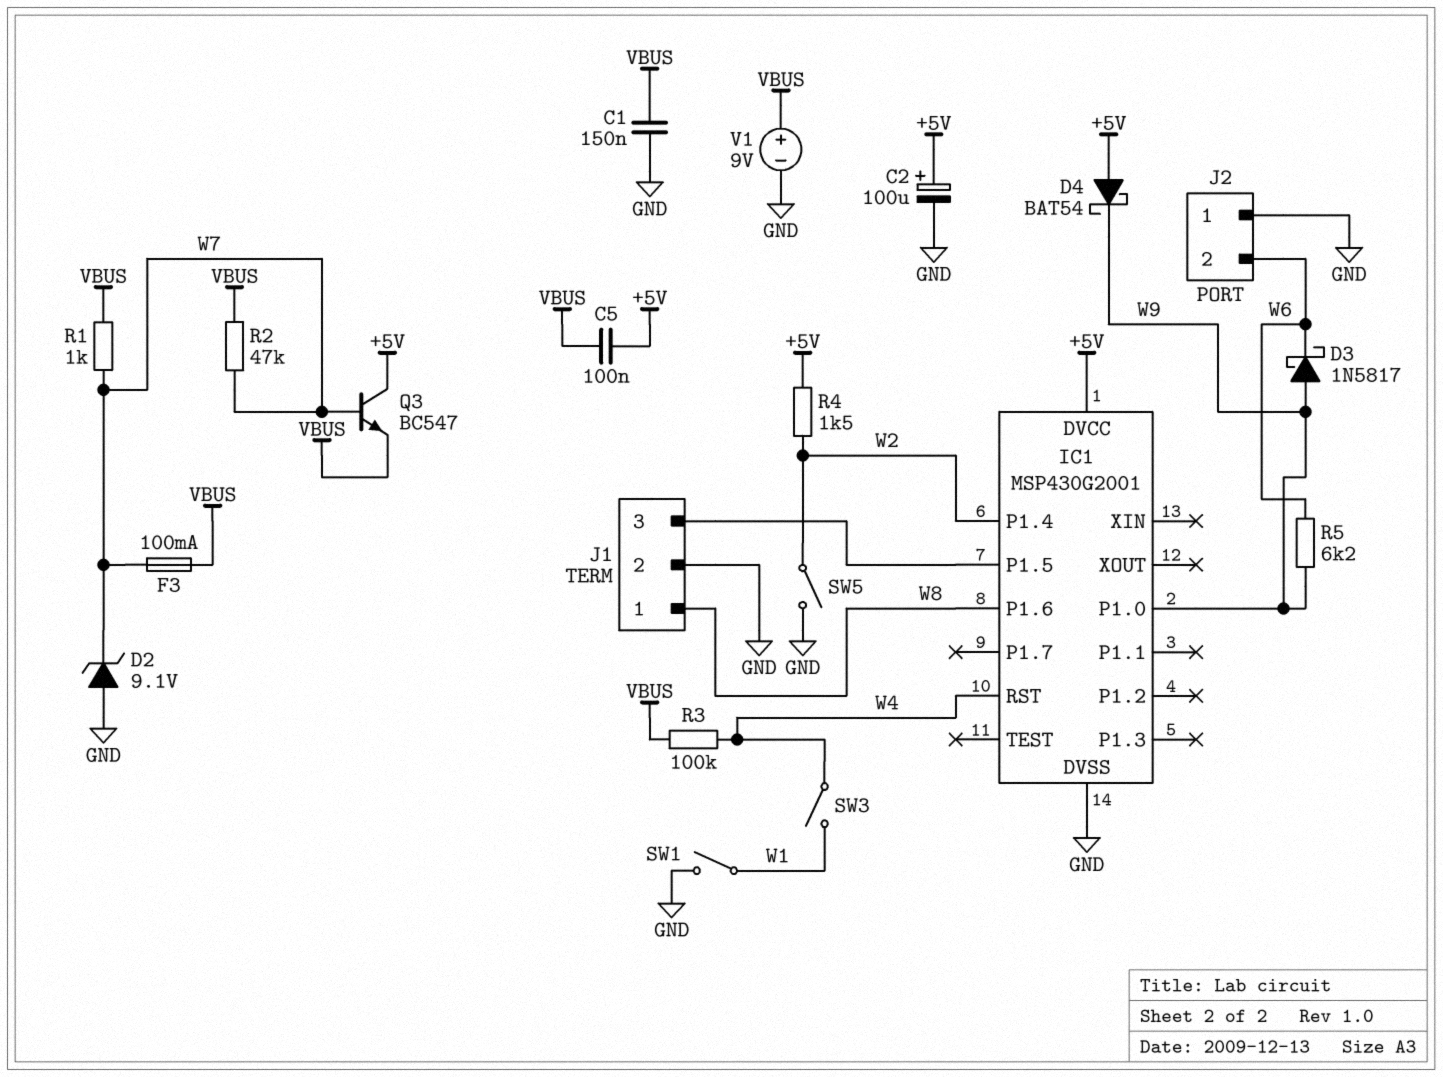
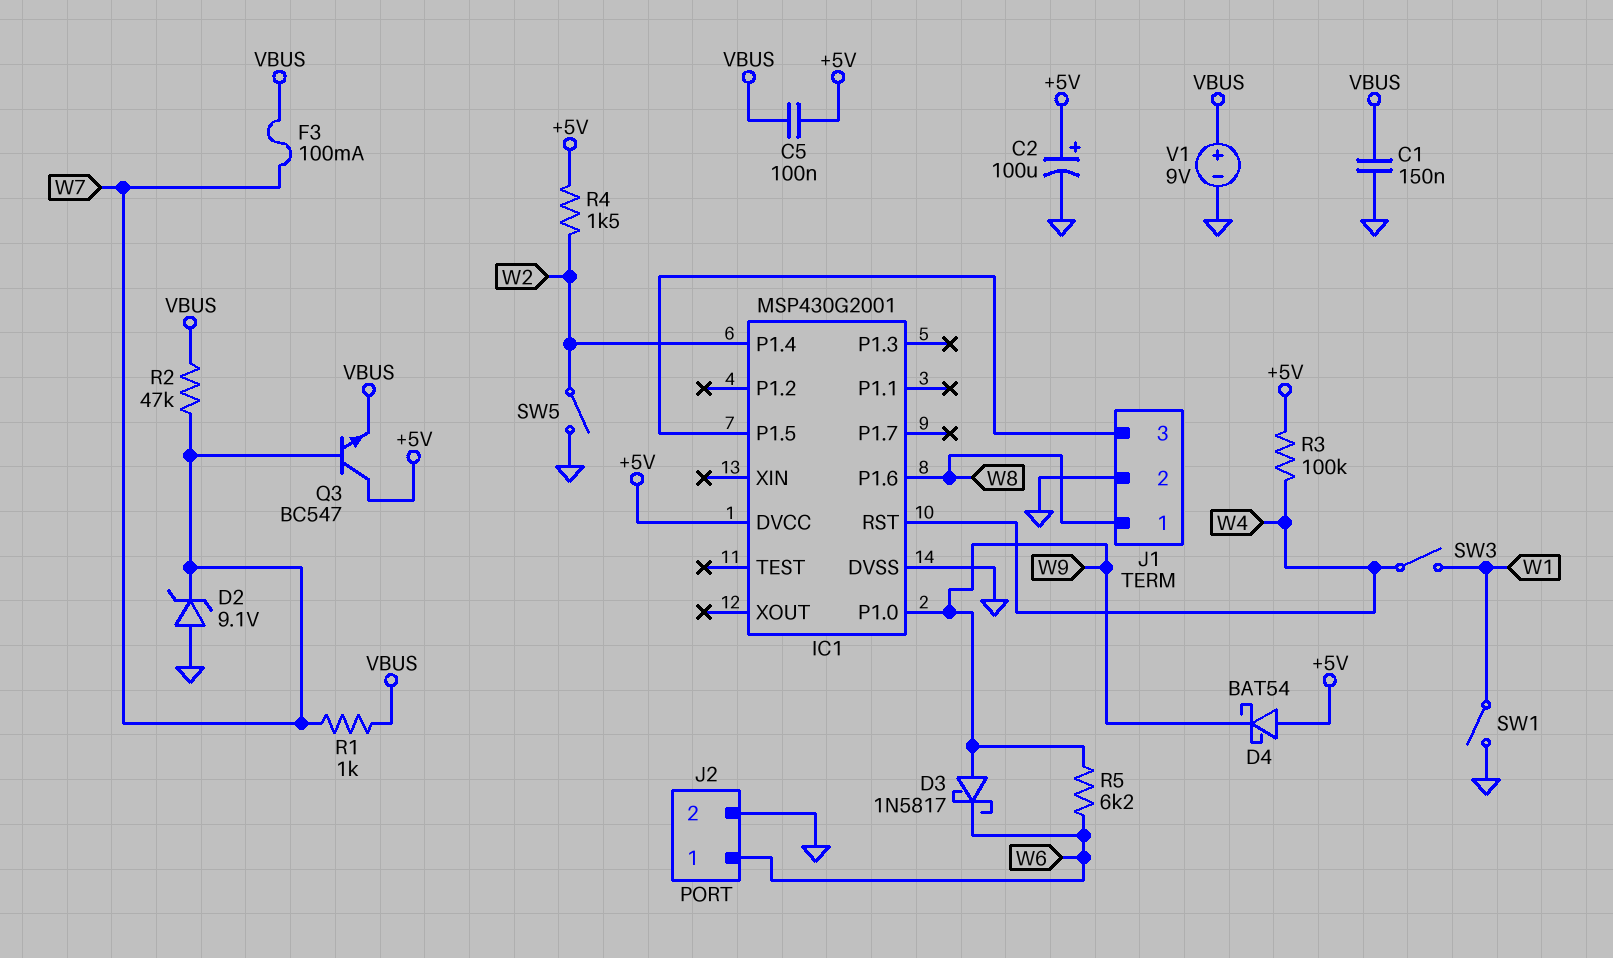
J2 pin 1: GND -> W6
J2 pin 2: W6 -> GND
R3: 100k (VBUS, W4) -> 100k (+5V, W4)

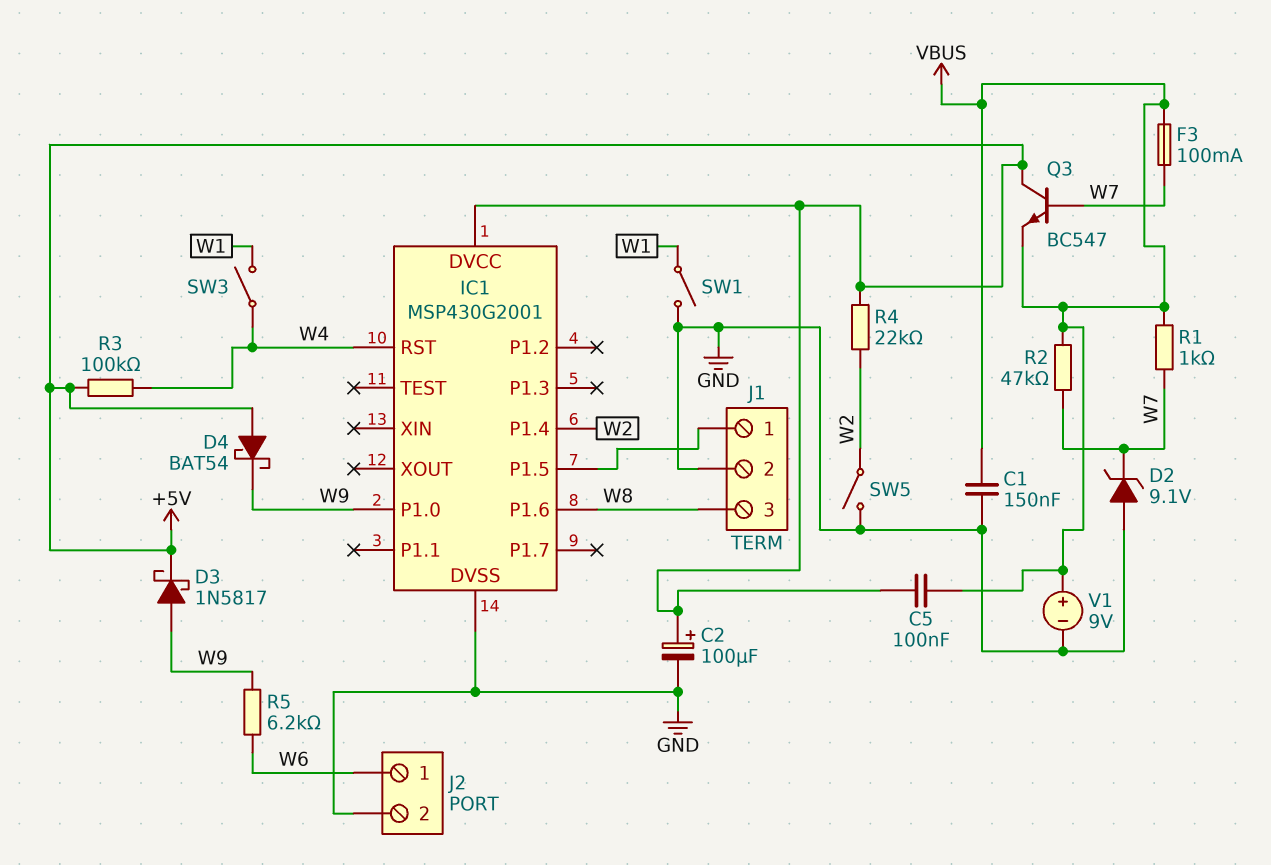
D3: schottky 1N5817 (A W9, K W6) -> schottky 1N5817 (A W9, K +5V)
J1 pin 1: W8 -> IC1/P1.5
J1 pin 3: IC1/P1.5 -> W8
R4: 1.5k (+5V, W2) -> 22k (+5V, W2)

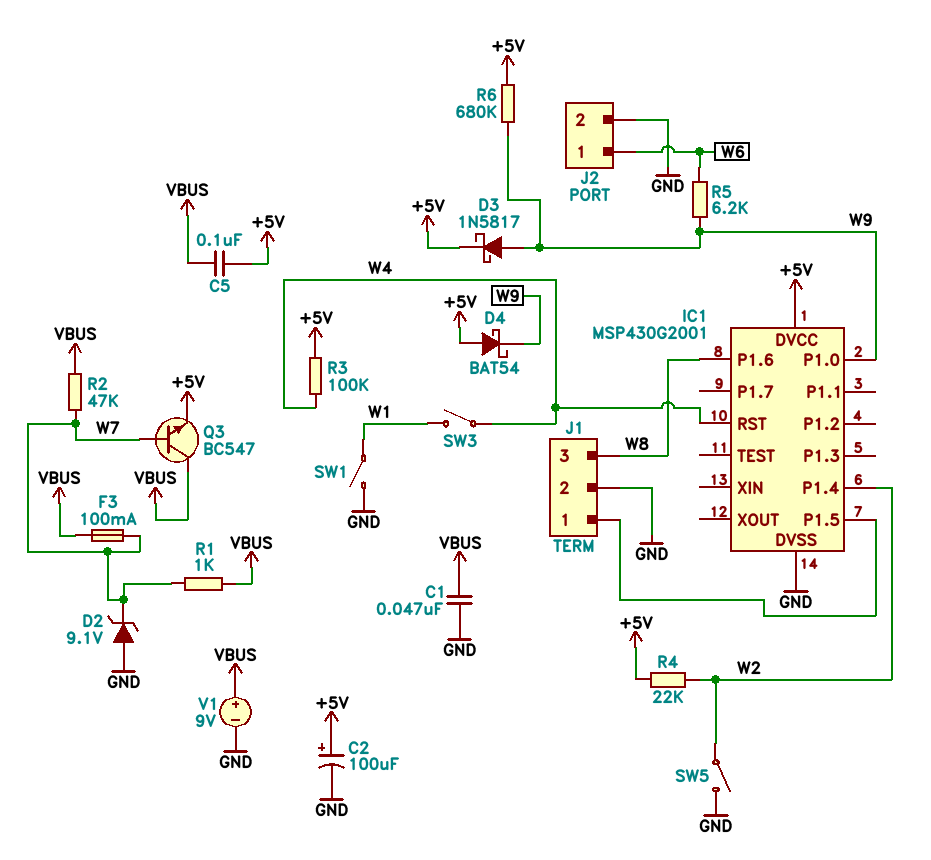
C1: 150nF (GND, VBUS) -> 47nF (GND, VBUS)
Q3: NPN BC547 (B W7, C +5V, E VBUS) -> NPN BC547 (B W7, C VBUS, E +5V)
R6: none -> 680k (+5V, W9)

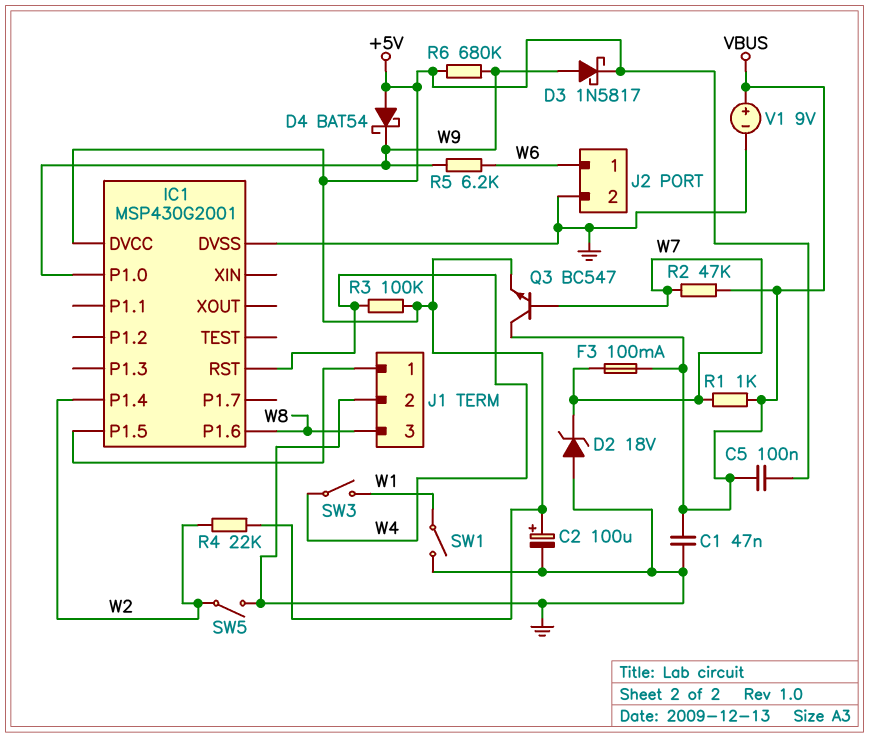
D2: zener 9.1V (A GND, K W7) -> zener 18V (A GND, K W7)

